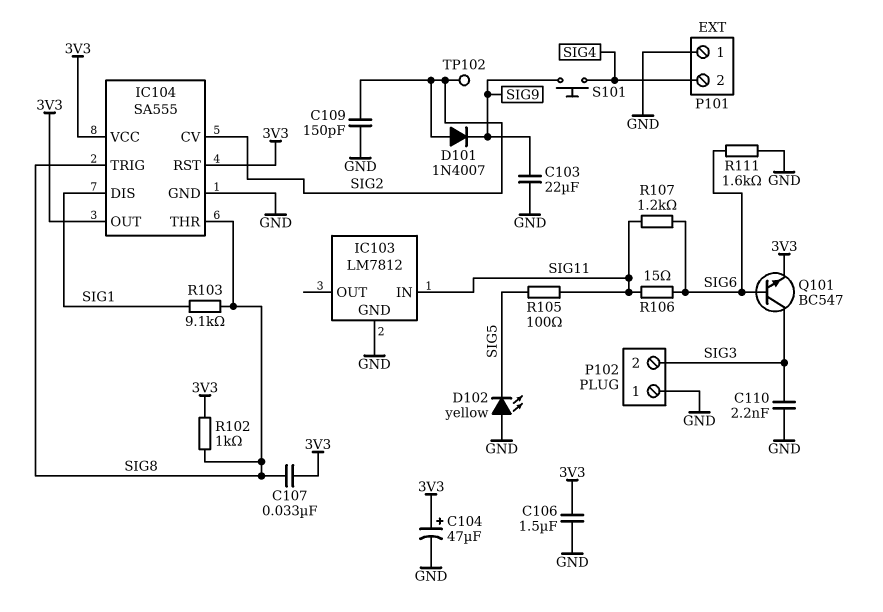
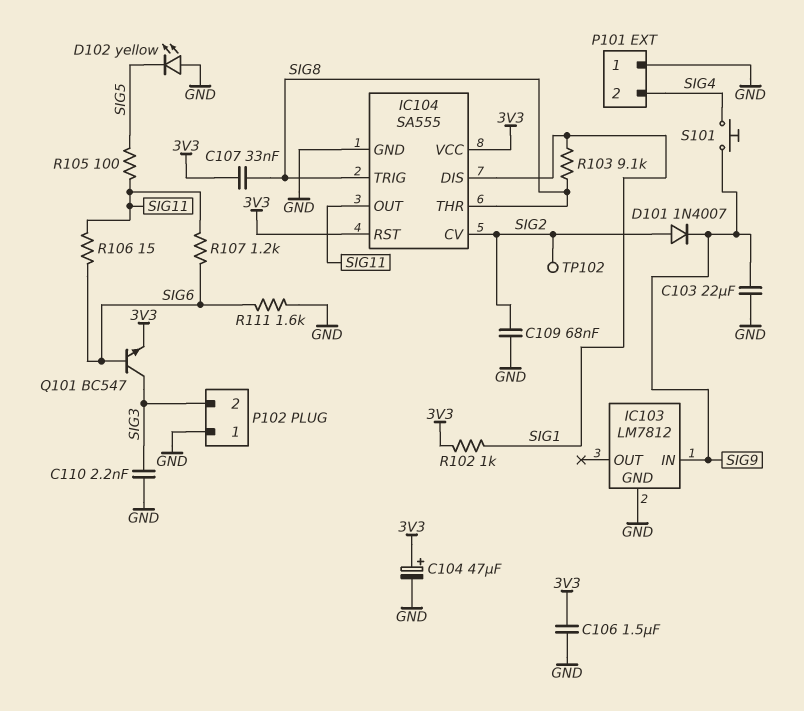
C109: 150pF (GND, SIG2) -> 68nF (GND, SIG2)
IC103 pin IN: SIG11 -> SIG9
IC104 pin OUT: 3V3 -> SIG11
R102: 1k (3V3, SIG8) -> 1k (3V3, SIG1)

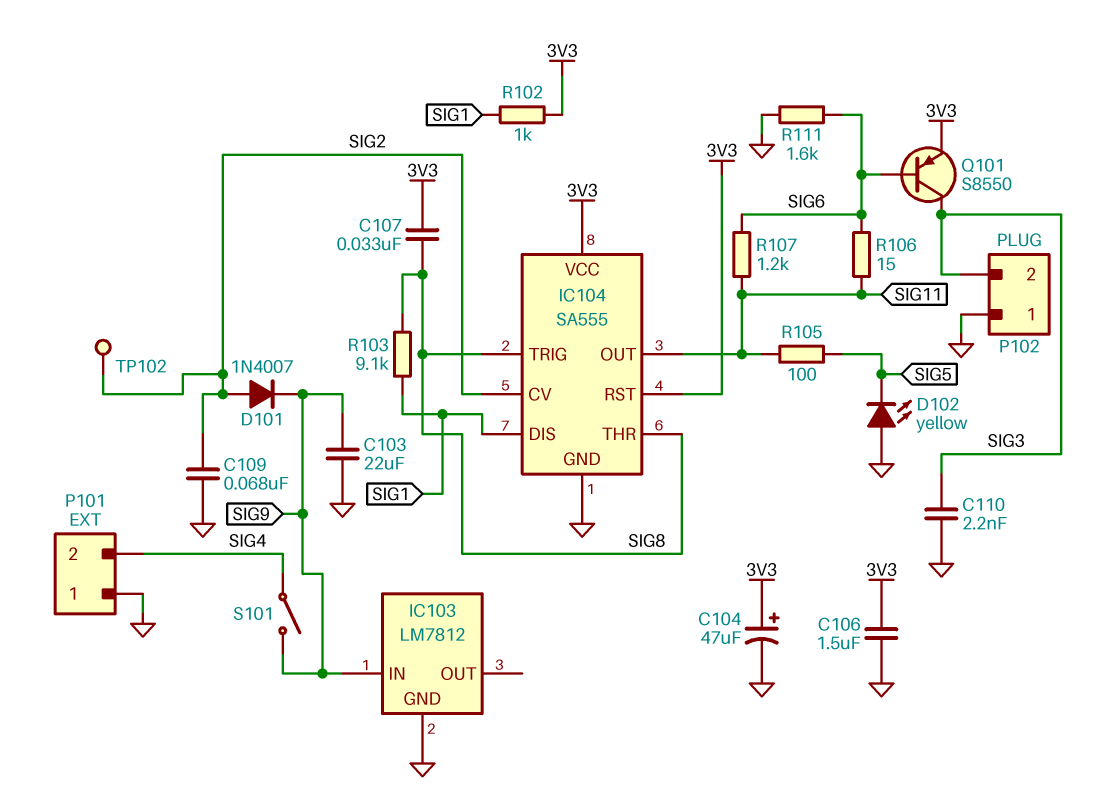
Q101: NPN BC547 (B SIG6, C SIG3, E 3V3) -> PNP S8550 (B SIG6, C SIG3, E 3V3)
S101: button (SIG4, SIG9) -> switch (SIG4, SIG9)

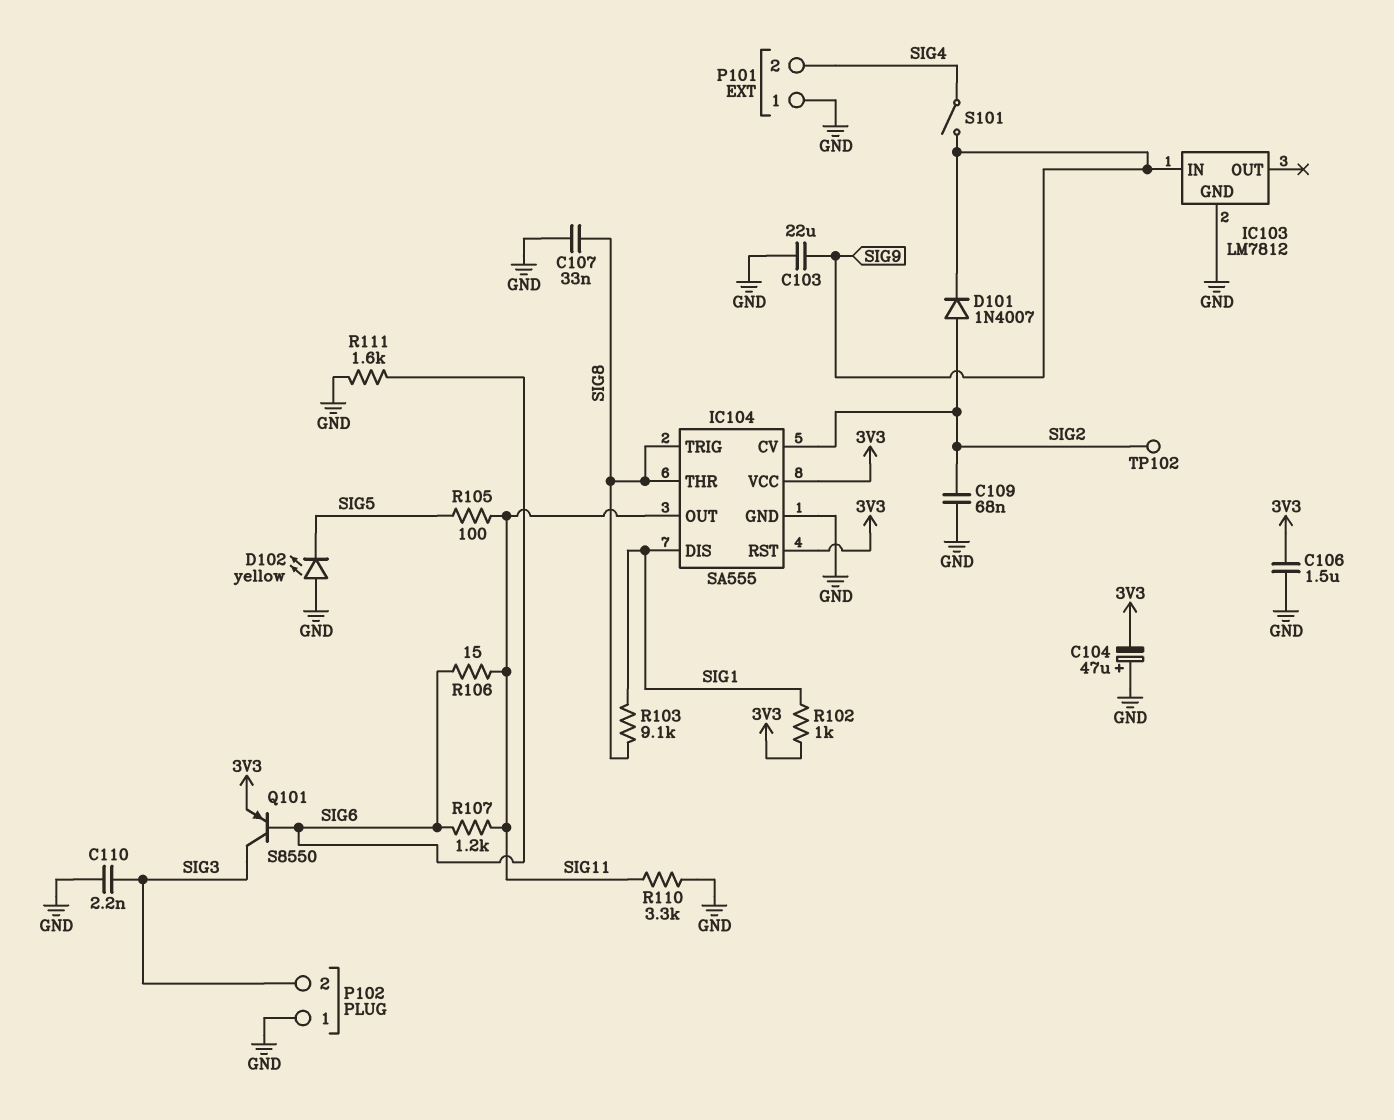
C104: 47uF (plus 3V3, minus GND) -> 47uF (plus GND, minus 3V3)
C107: 33nF (3V3, SIG8) -> 33nF (GND, SIG8)
R110: none -> 3.3k (GND, SIG11)

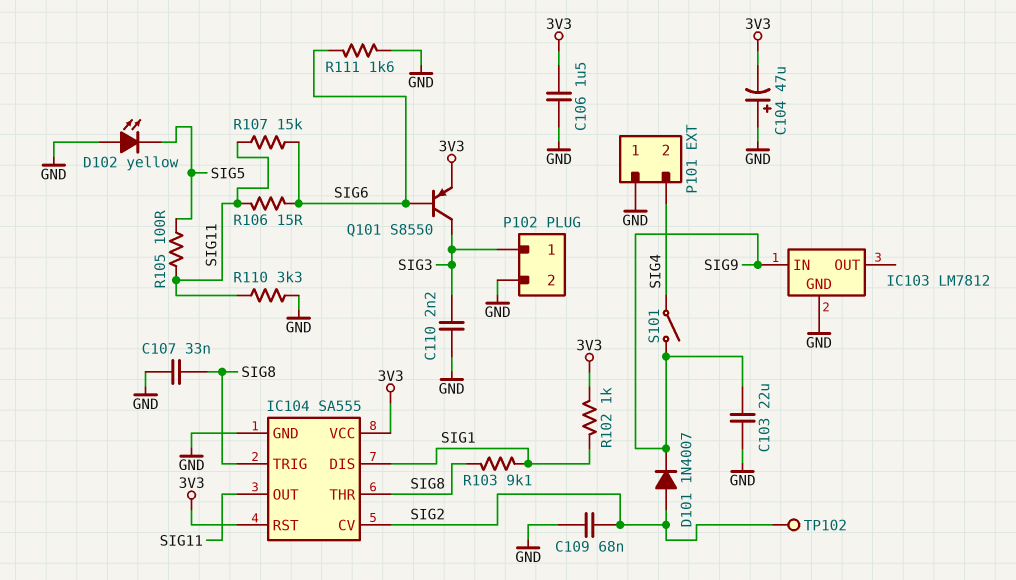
P102 pin 1: GND -> SIG3
P102 pin 2: SIG3 -> GND
R107: 1.2k (SIG6, SIG11) -> 15k (SIG6, SIG11)

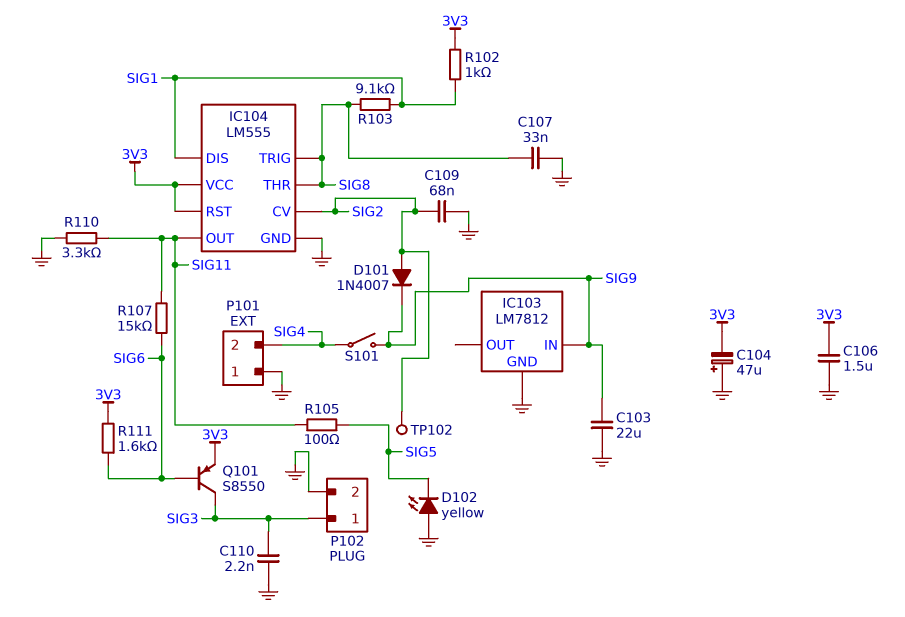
IC104: SA555 -> LM555
R106: 15 (SIG6, SIG11) -> none
R111: 1.6k (GND, SIG6) -> 1.6k (3V3, SIG6)

